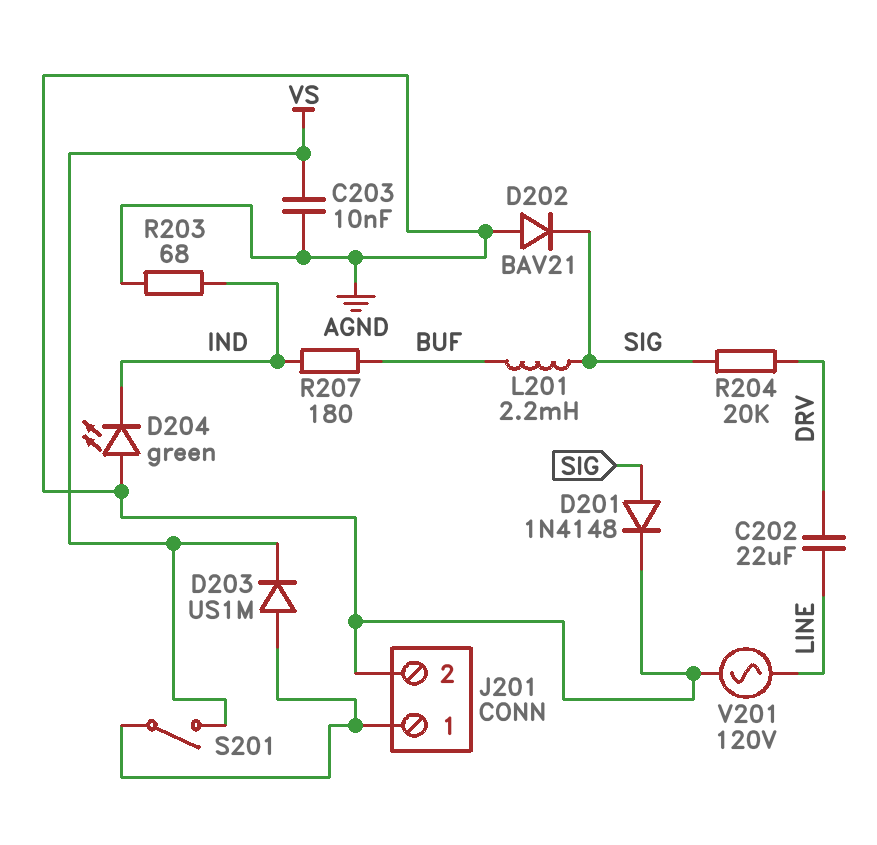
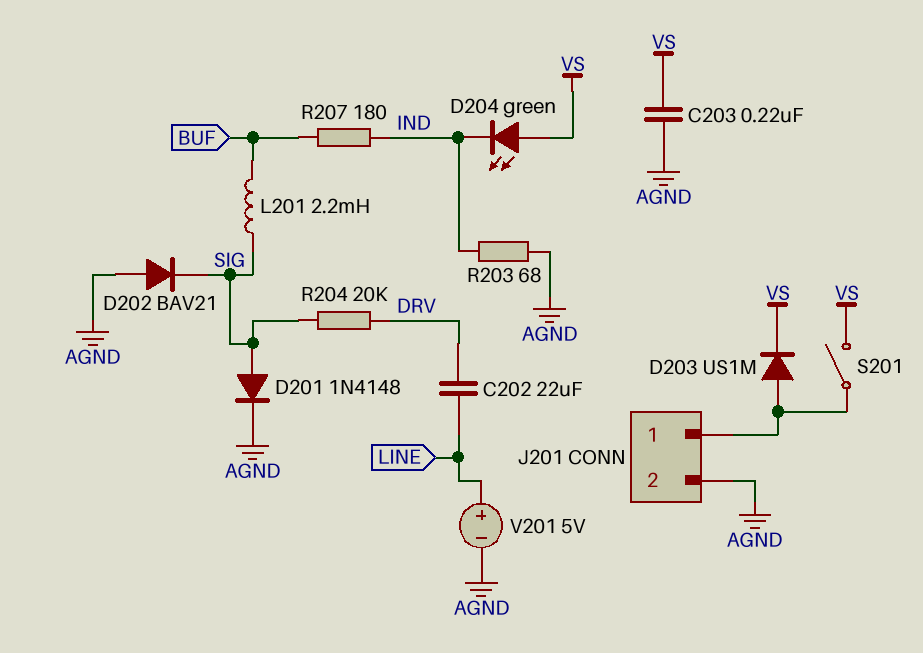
C203: 10nF (AGND, VS) -> 220nF (AGND, VS)
D204: LED green (A AGND, K IND) -> LED green (A VS, K IND)
V201: AC 120V (AGND, LINE) -> 5V (plus LINE, minus AGND)

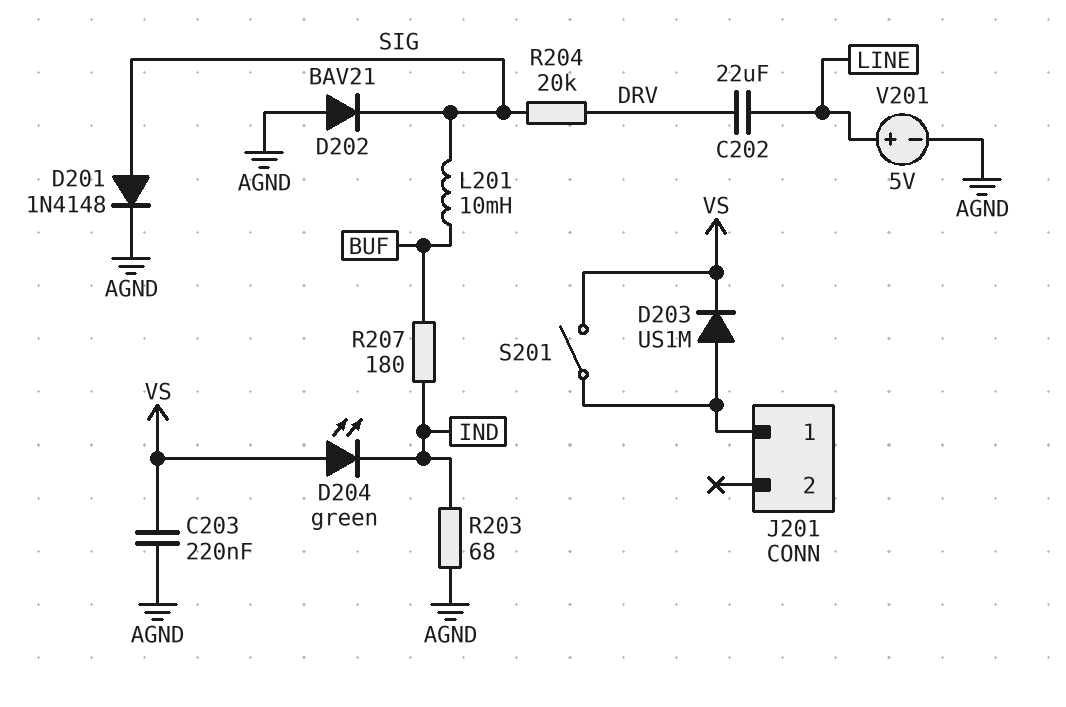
J201 pin 2: AGND -> none
L201: 2.2mH (BUF, SIG) -> 10mH (BUF, SIG)

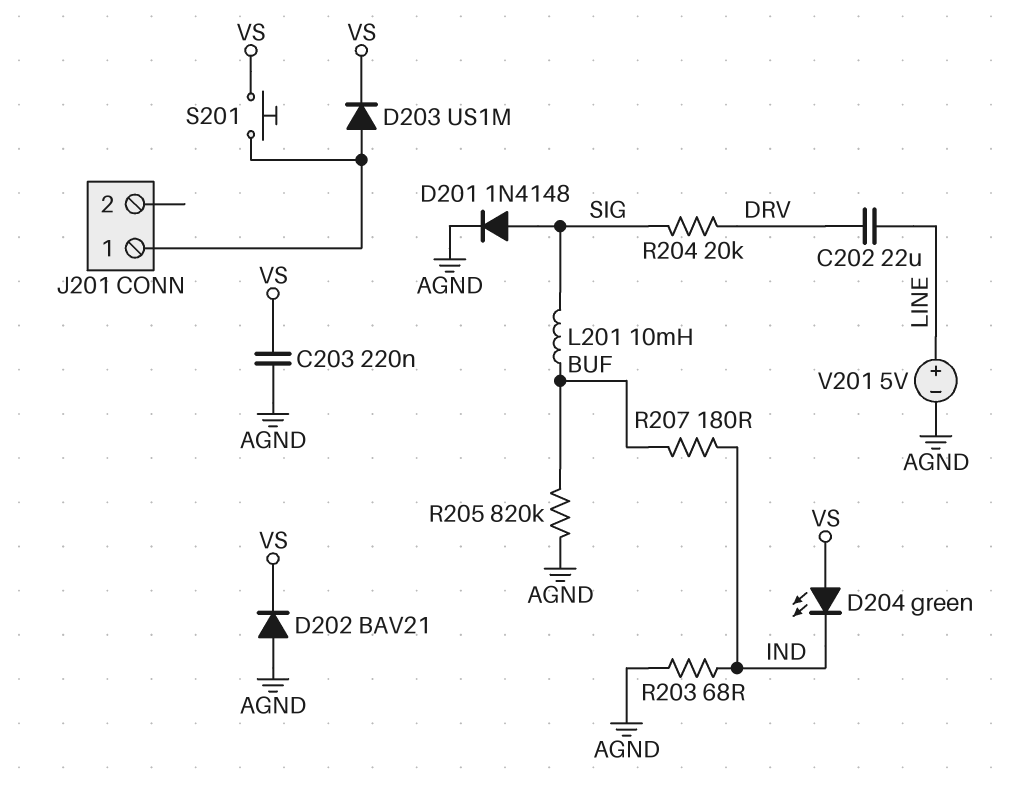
D202: diode BAV21 (A AGND, K SIG) -> diode BAV21 (A AGND, K VS)
R205: none -> 820k (AGND, BUF)
S201: switch (J201/1, VS) -> button (J201/1, VS)

